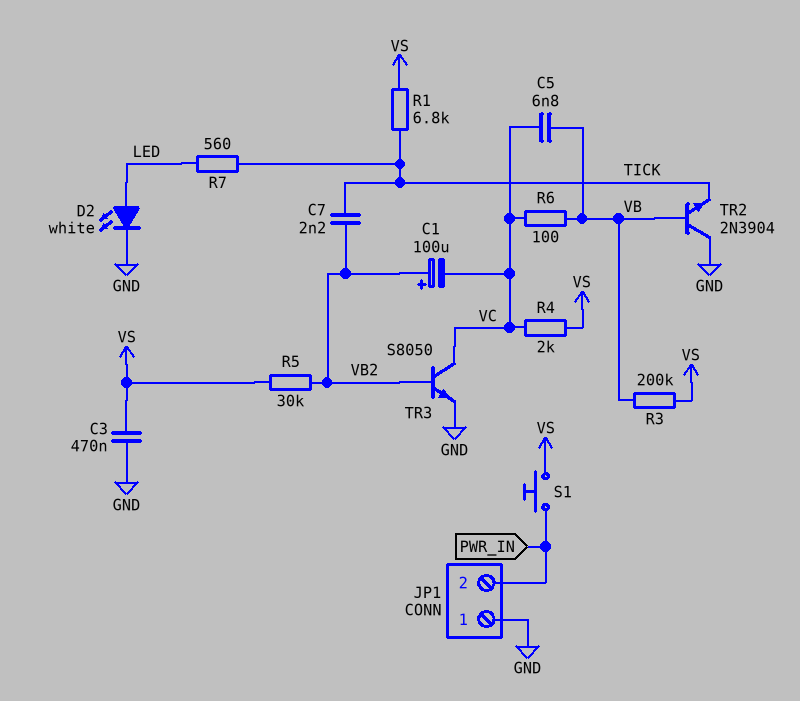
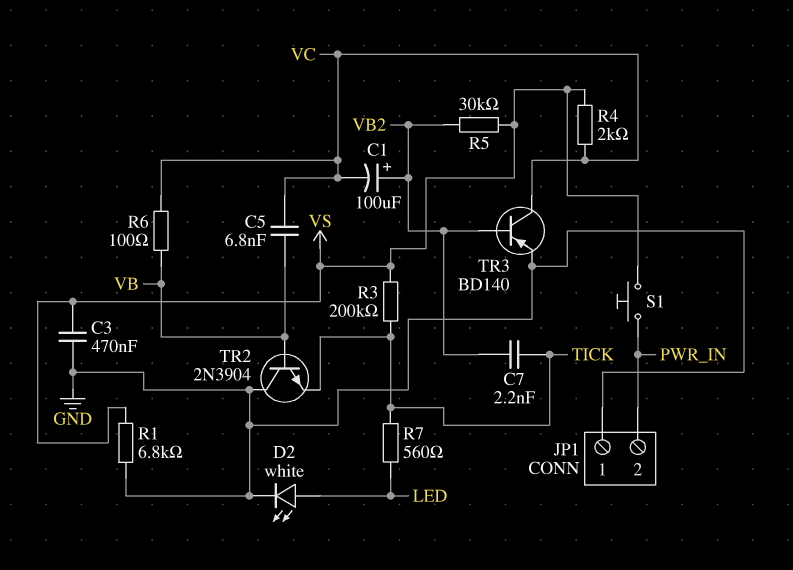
R1: 6.8k (TICK, VS) -> 6.8k (GND, VS)
R3: 200k (VB, VS) -> 200k (TICK, VS)
TR3: NPN S8050 (B VB2, C VC, E GND) -> PNP BD140 (B VB2, C VC, E GND)

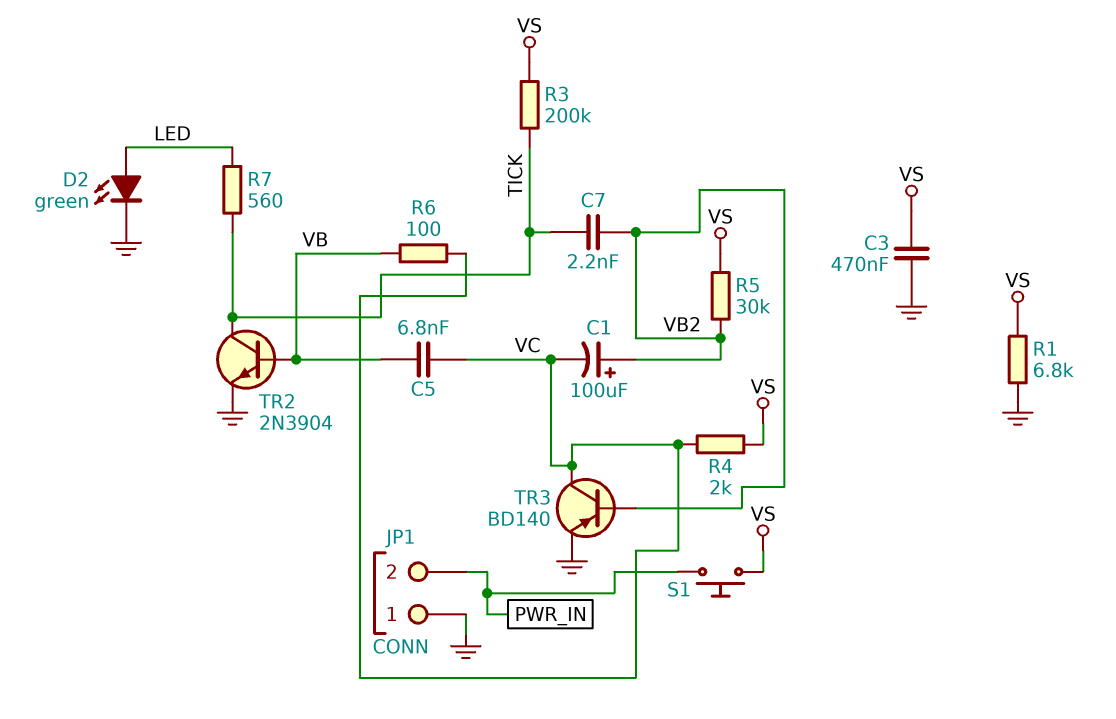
D2: LED white (A LED, K GND) -> LED green (A LED, K GND)
TR2: NPN 2N3904 (B VB, C GND, E TICK) -> NPN 2N3904 (B VB, C TICK, E GND)

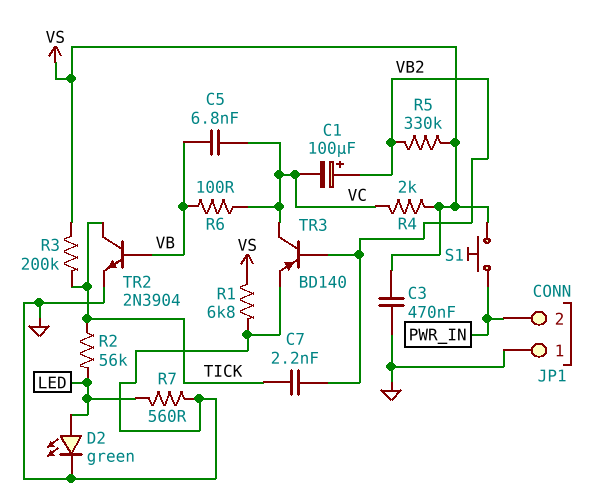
R2: none -> 56k (LED, TICK)
R5: 30k (VB2, VS) -> 330k (VB2, VS)
R7: 560 (LED, TICK) -> 560 (GND, LED)

